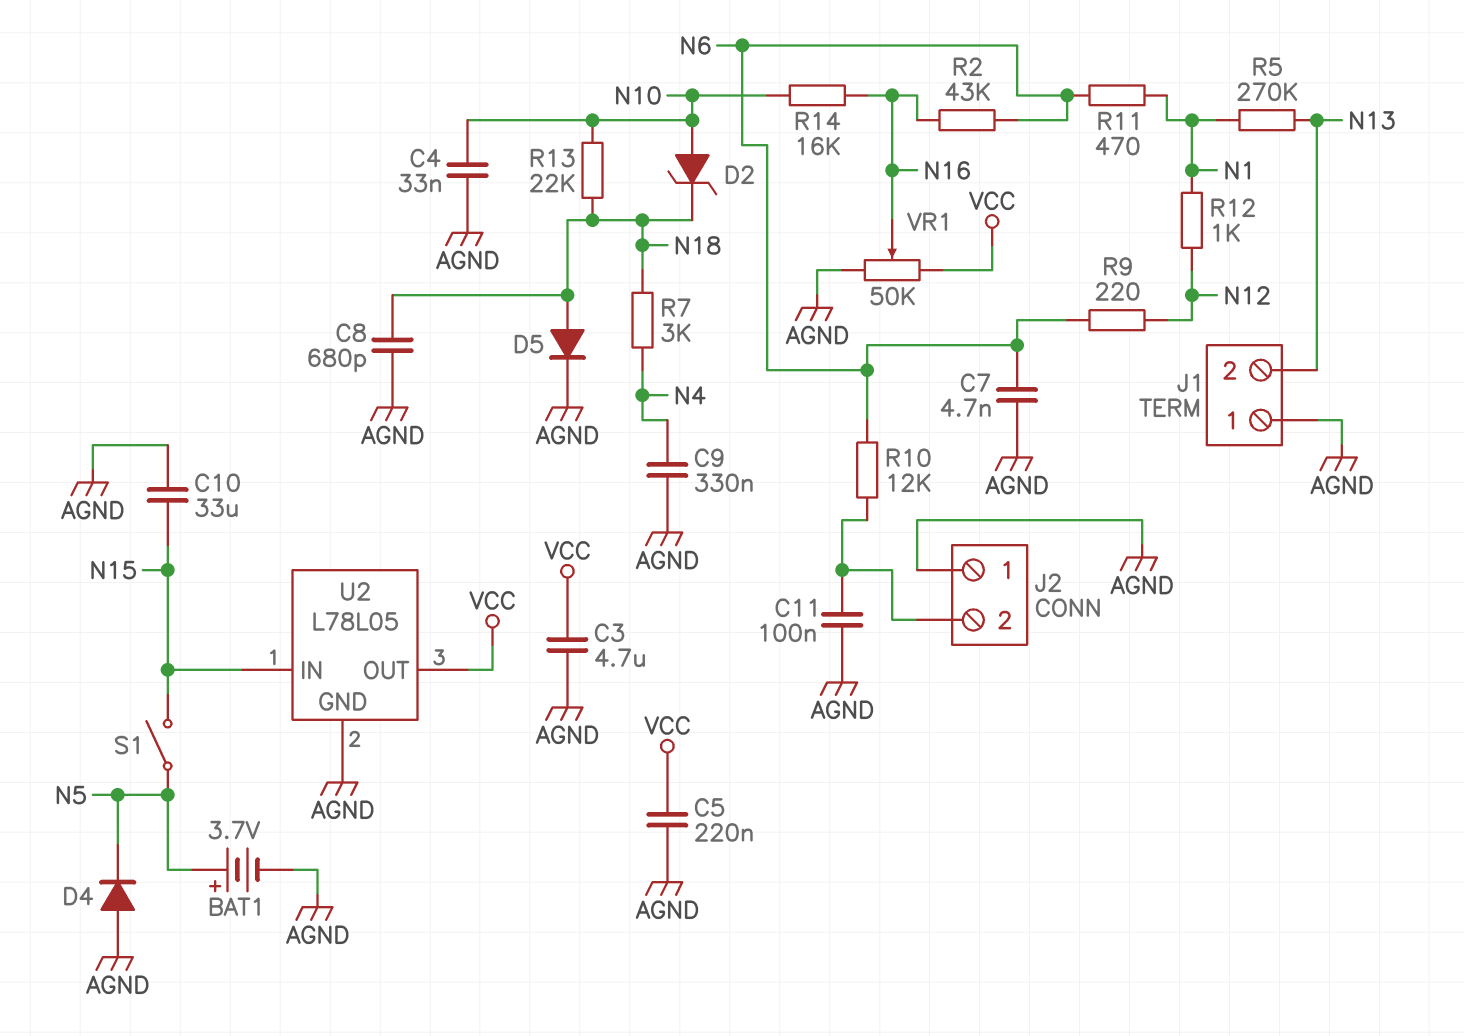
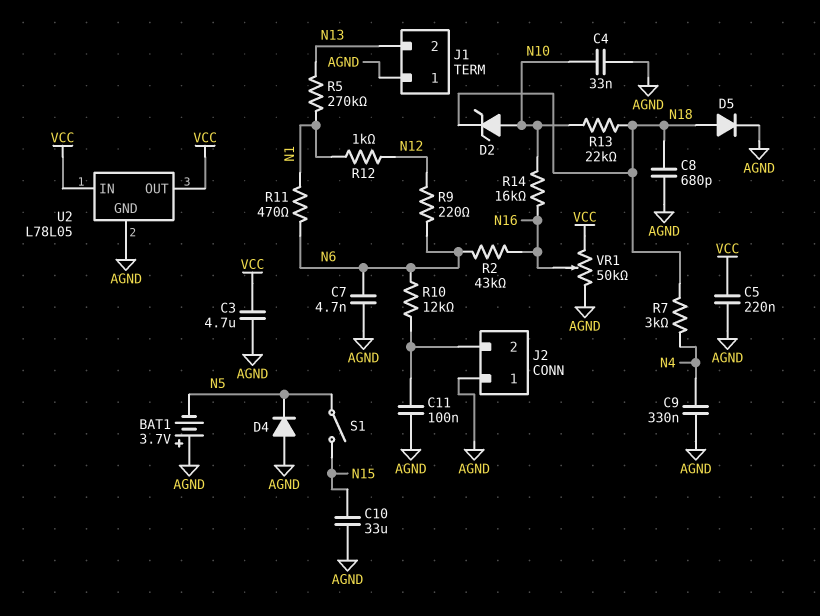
BAT1: 3.7V (plus N5, minus AGND) -> 3.7V (plus AGND, minus N5)
U2 pin IN: N15 -> VCC

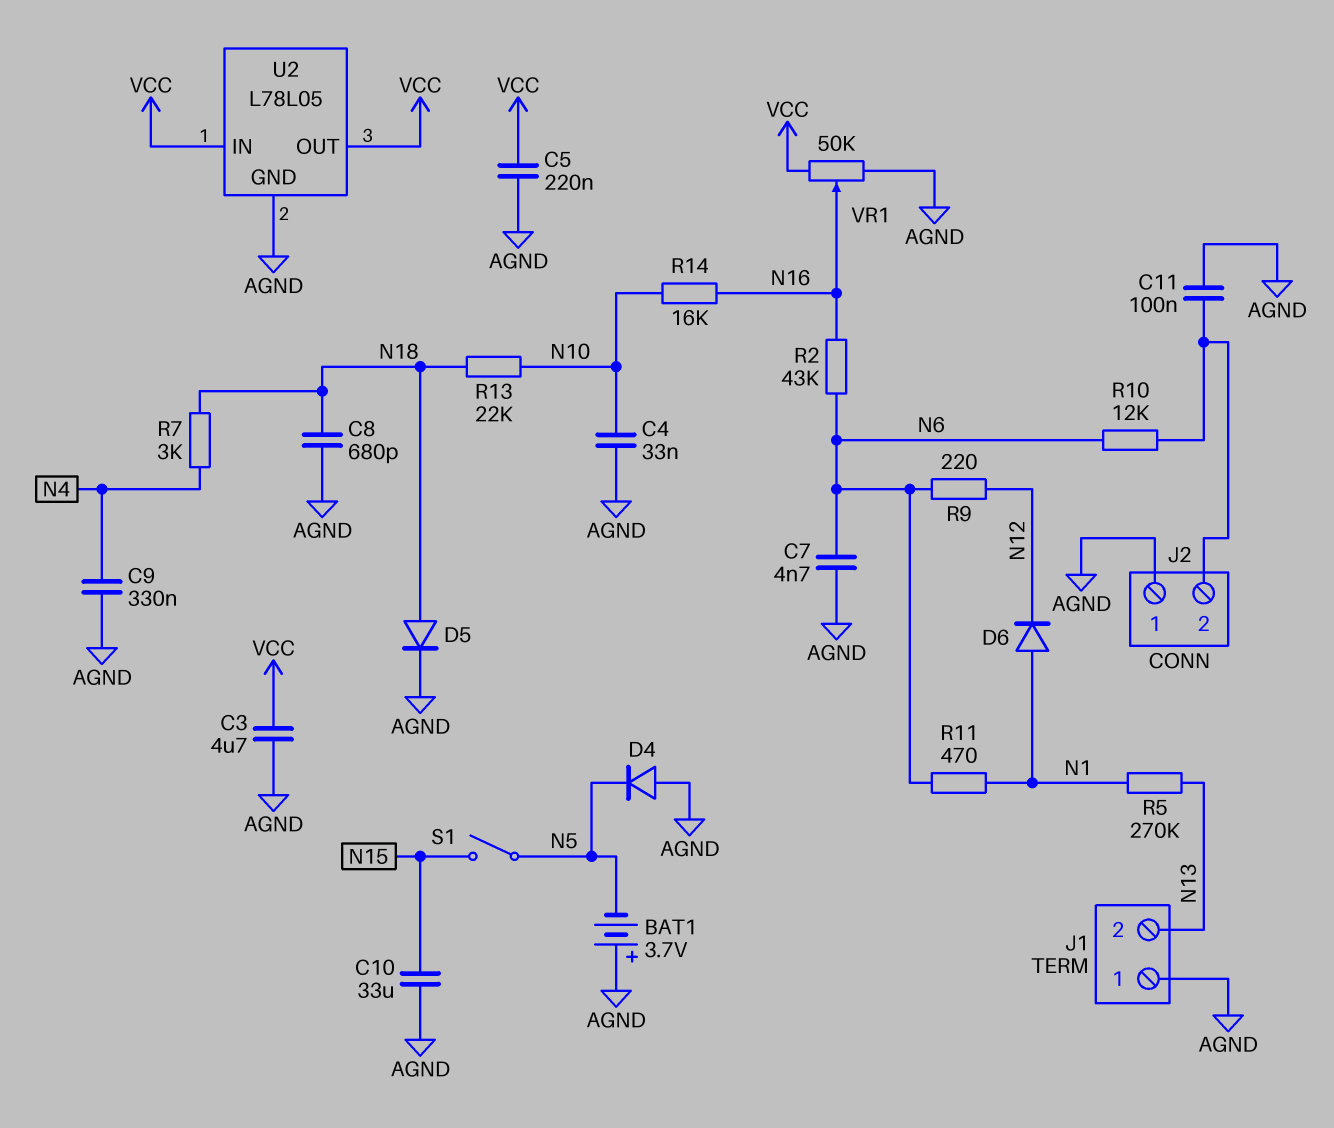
D2: zener (A N10, K N18) -> none
D6: none -> diode (A N1, K N12)
R12: 1k (N1, N12) -> none

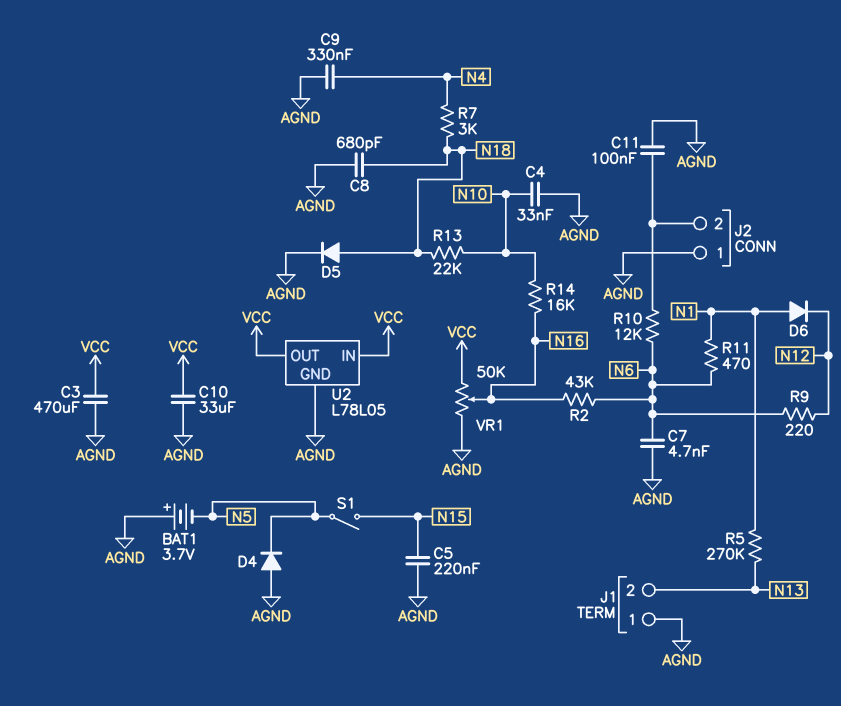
C3: 4.7uF (AGND, VCC) -> 470uF (AGND, VCC)
C5: 220nF (AGND, VCC) -> 220nF (AGND, N15)
C10: 33uF (AGND, N15) -> 33uF (AGND, VCC)

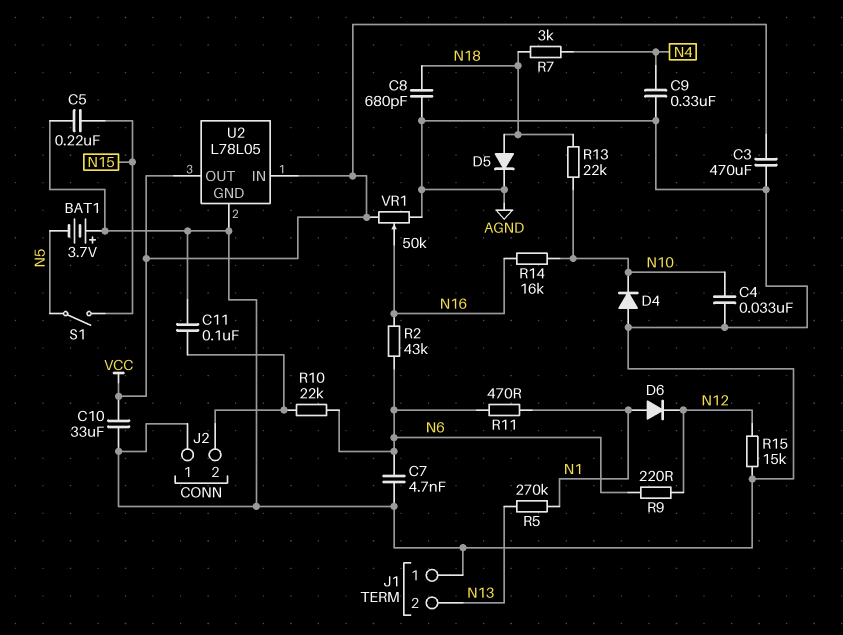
D4: diode (A AGND, K N5) -> diode (A AGND, K N10)
R10: 12k (J2/2, N6) -> 22k (J2/2, N6)
R15: none -> 15k (AGND, N12)

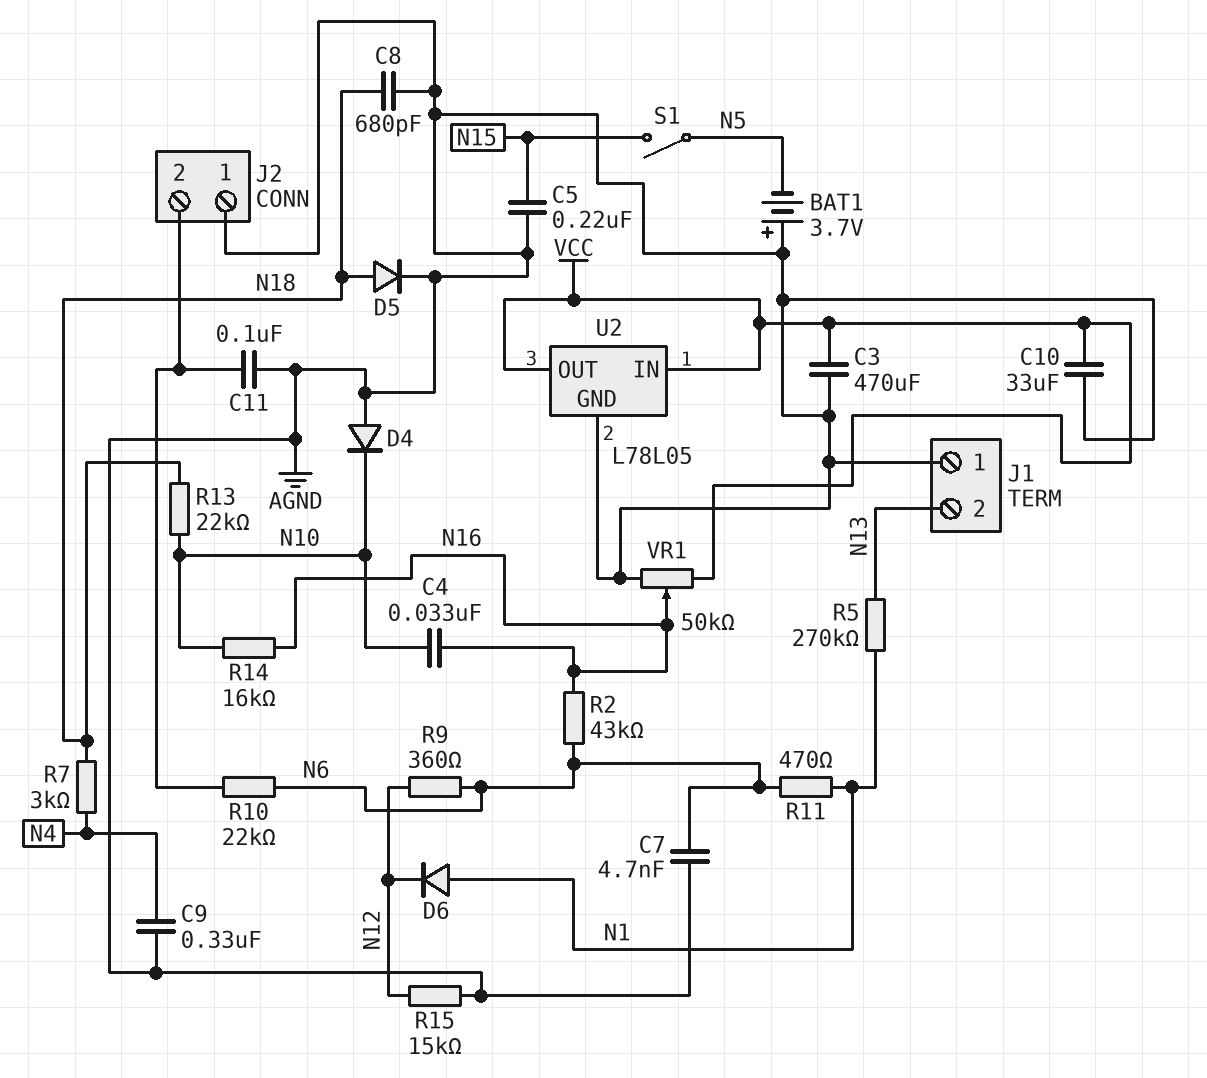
C4: 33nF (AGND, N10) -> 33nF (N10, N16)
R9: 220 (N6, N12) -> 360 (N6, N12)

